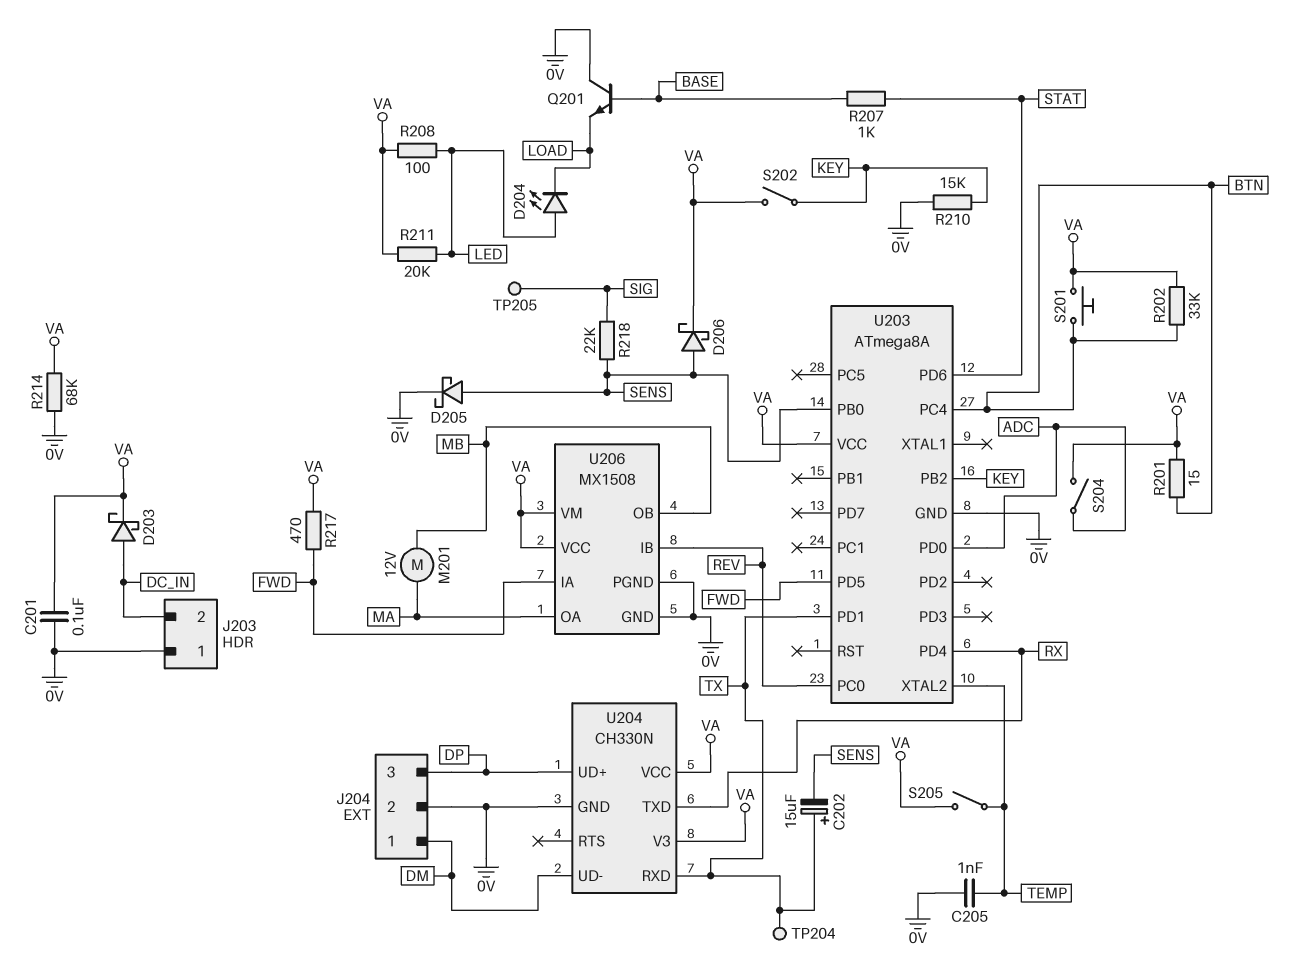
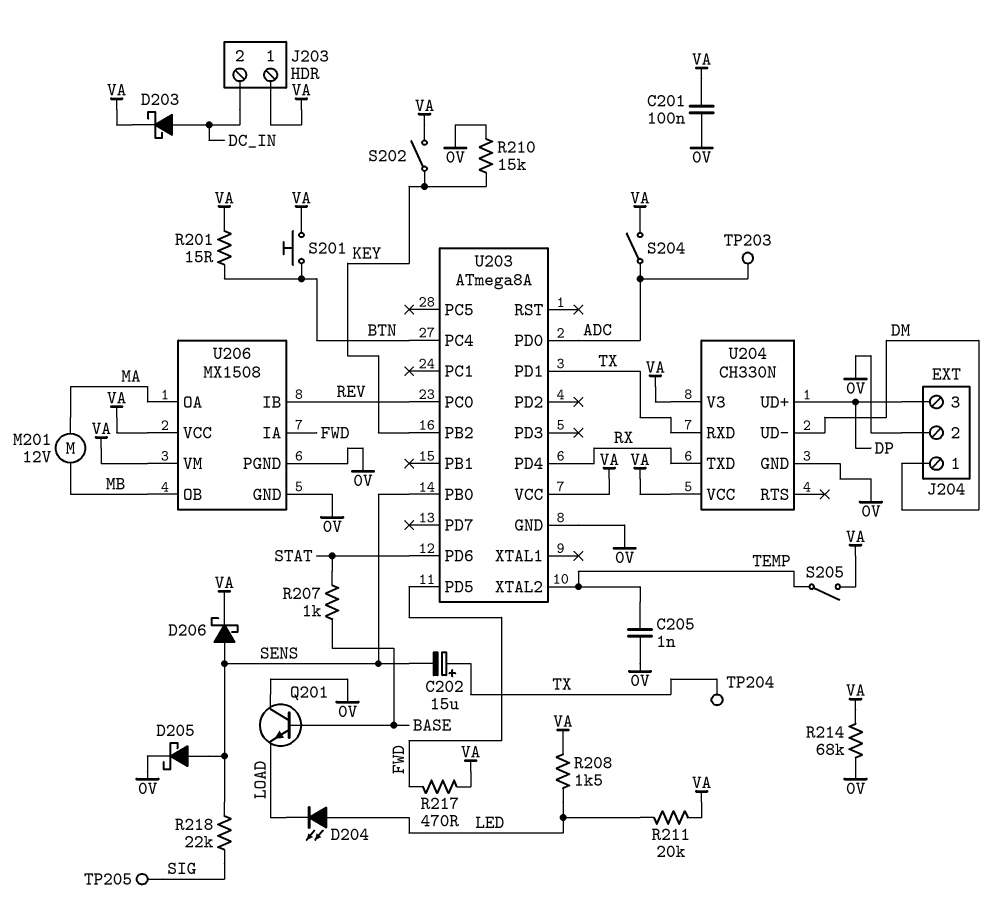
J203 pin 1: 0V -> VA
R202: 33k (BTN, VA) -> none
R208: 100 (LED, VA) -> 1.5k (LED, VA)
TP203: none -> test point (ADC)

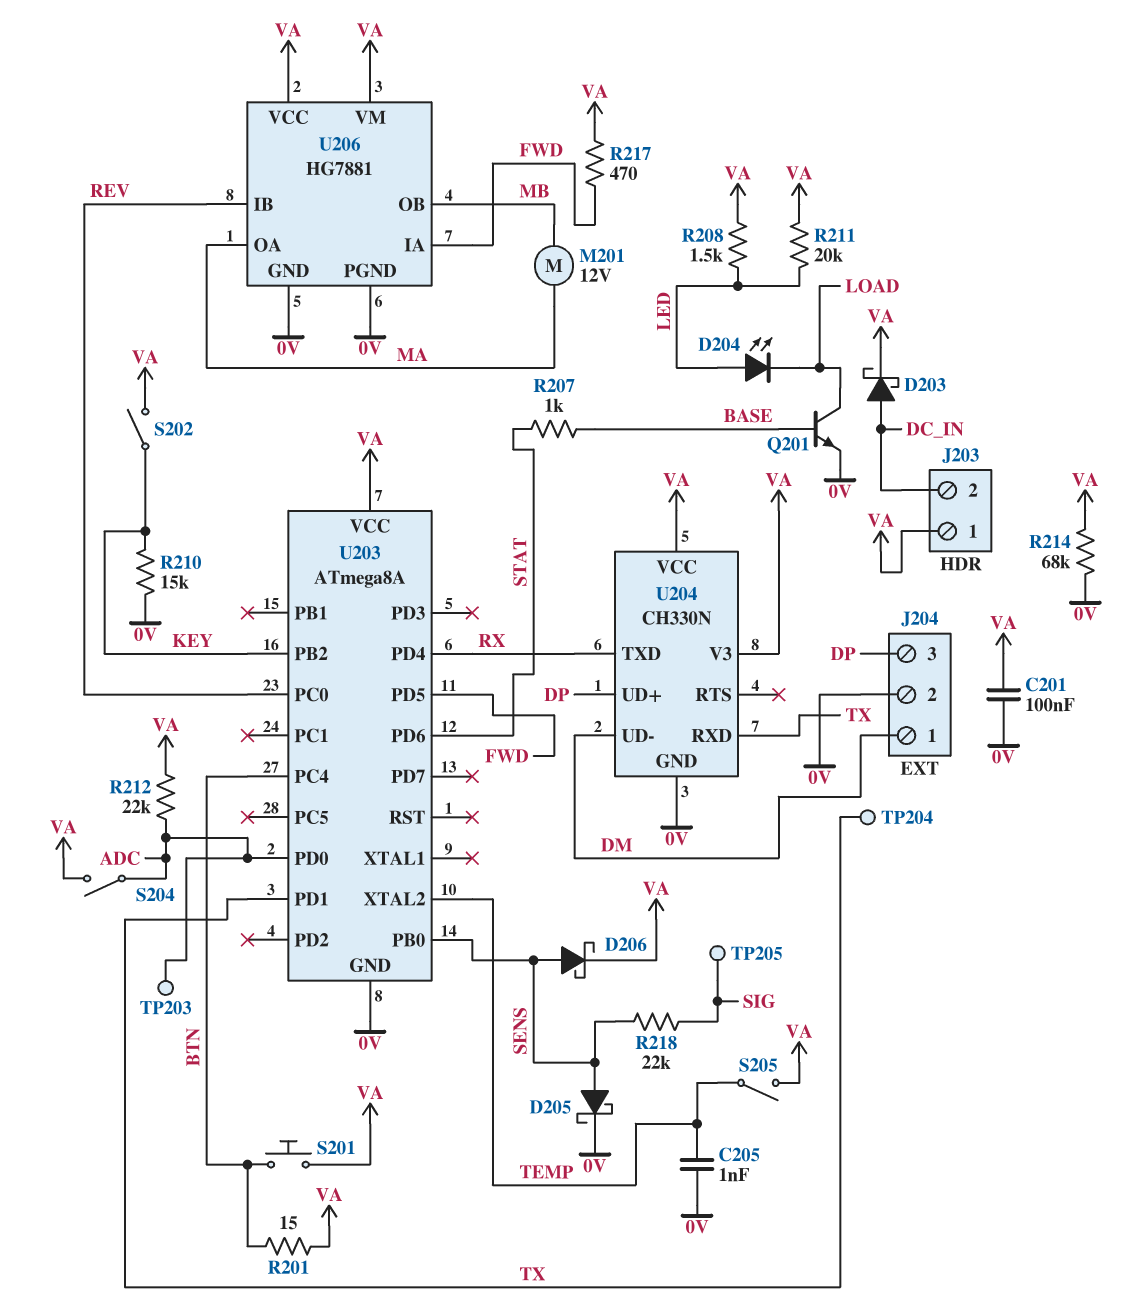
C202: 15uF (plus TX, minus SENS) -> none
Q201: NPN (B BASE, C 0V, E LOAD) -> NPN (B BASE, C LOAD, E 0V)
R212: none -> 22k (ADC, VA)
U206: MX1508 -> HG7881

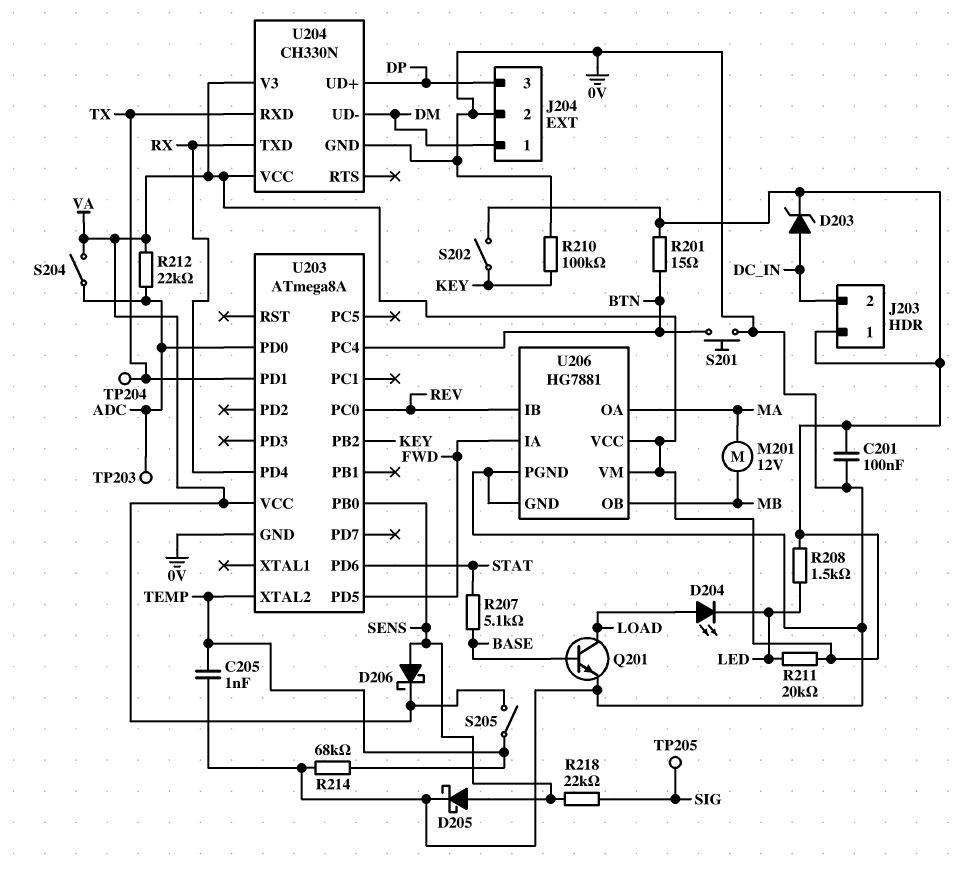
D203: schottky (A DC_IN, K VA) -> zener (A DC_IN, K VA)
D204: LED (A LED, K LOAD) -> LED (A LOAD, K LED)
R207: 1k (BASE, STAT) -> 5.1k (BASE, STAT)
R210: 15k (0V, KEY) -> 100k (0V, KEY)
R214: 68k (0V, VA) -> 68k (0V, TEMP)
R217: 470 (FWD, VA) -> none
S201: button (BTN, VA) -> button (0V, BTN)

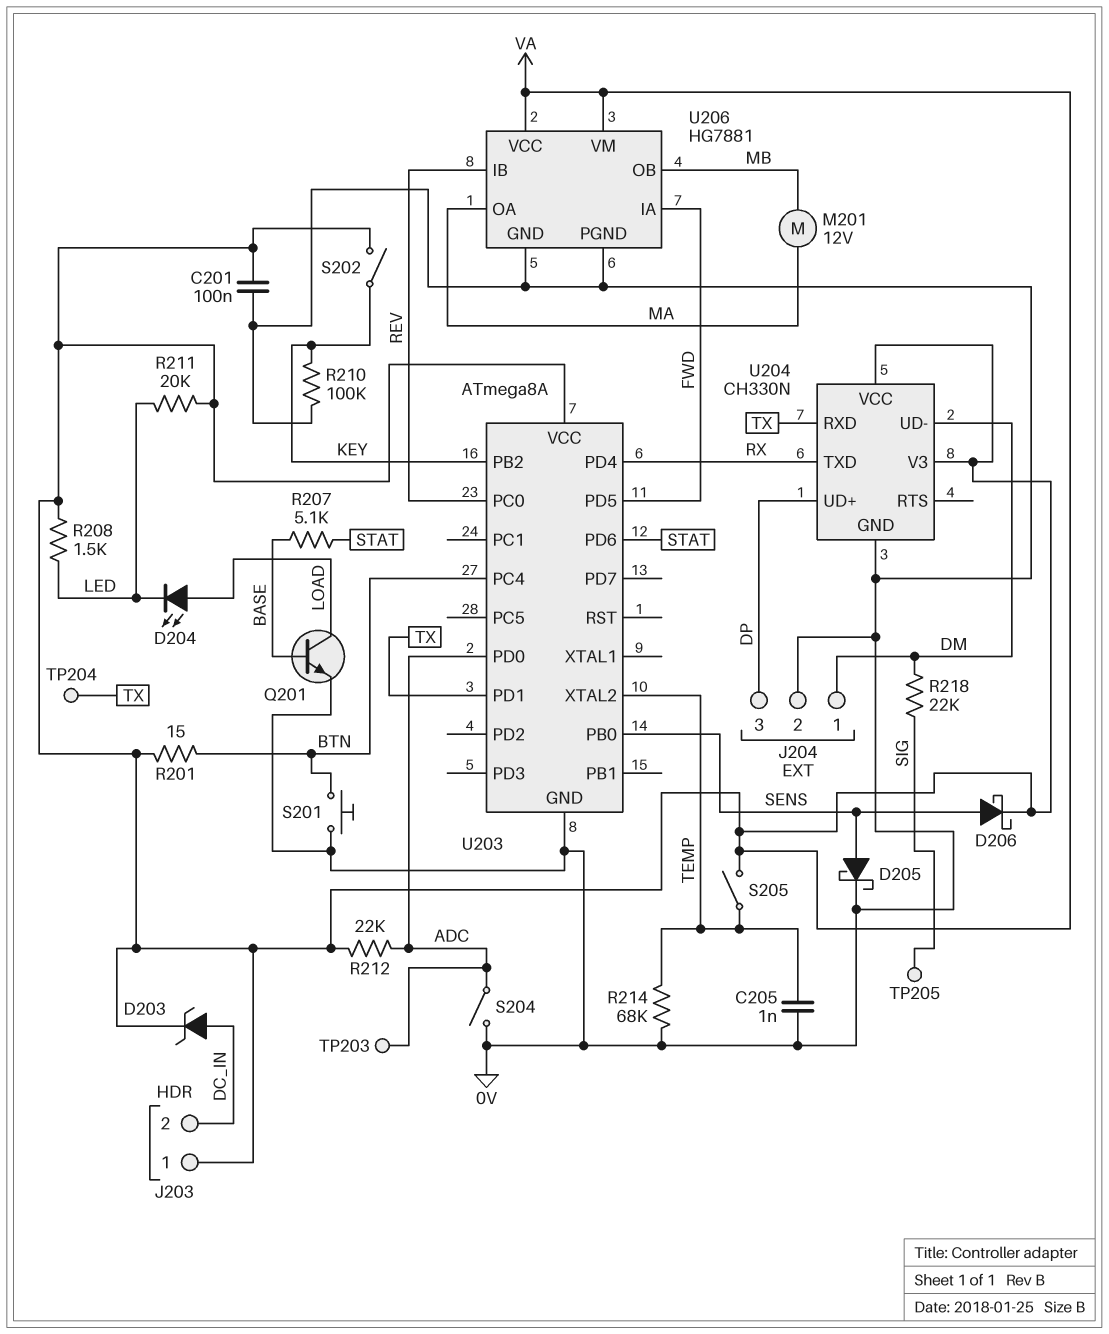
R218: 22k (SENS, SIG) -> 22k (DM, SIG)
S204: switch (ADC, VA) -> switch (0V, ADC)

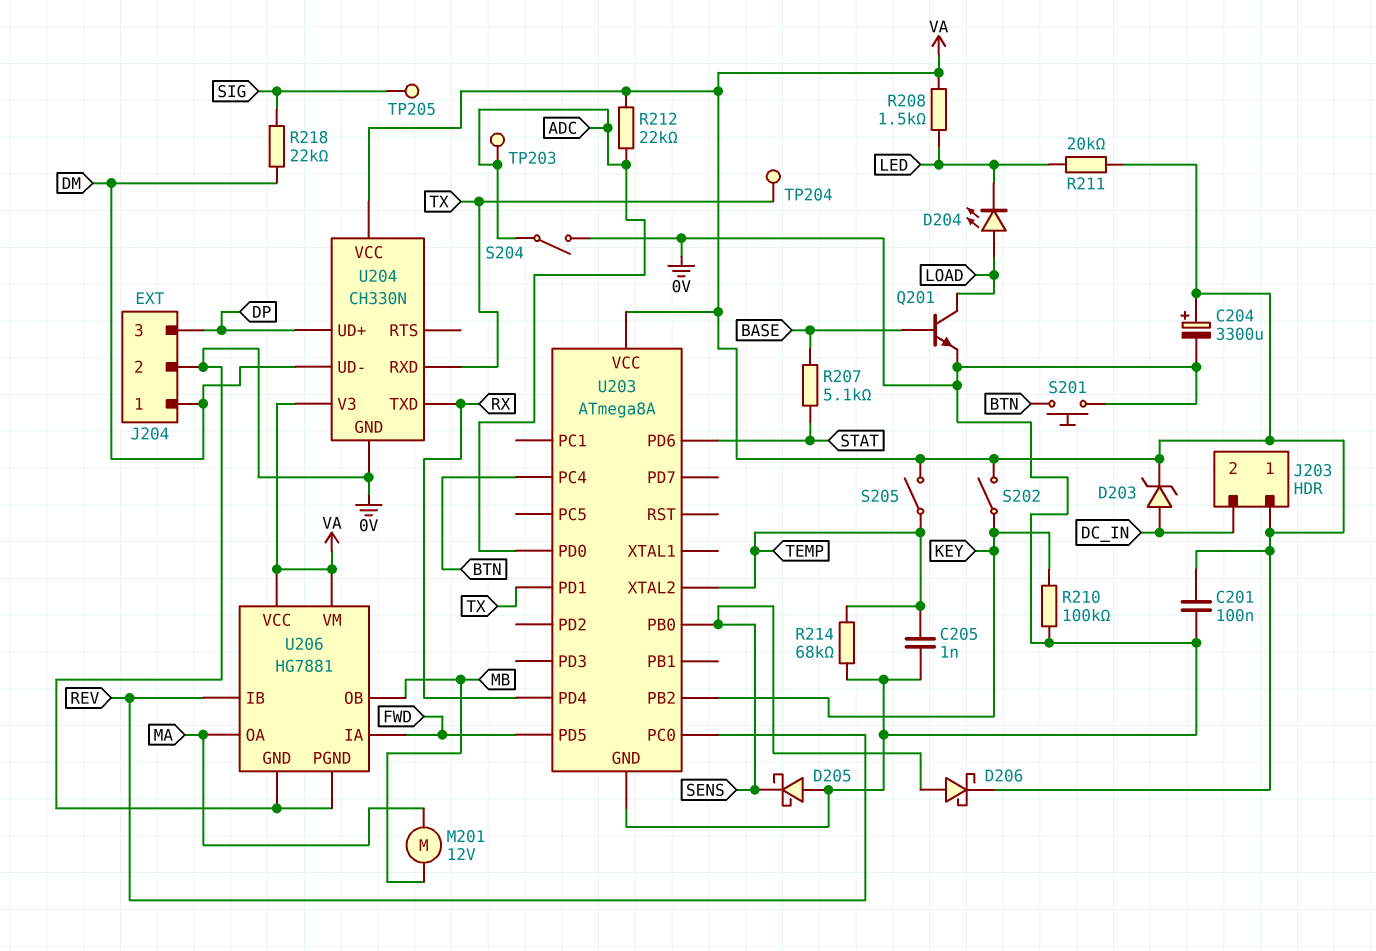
C204: none -> 3300uF (plus VA, minus 0V)
D205: schottky (A SENS, K 0V) -> schottky (A 0V, K SENS)
R201: 15 (BTN, VA) -> none

